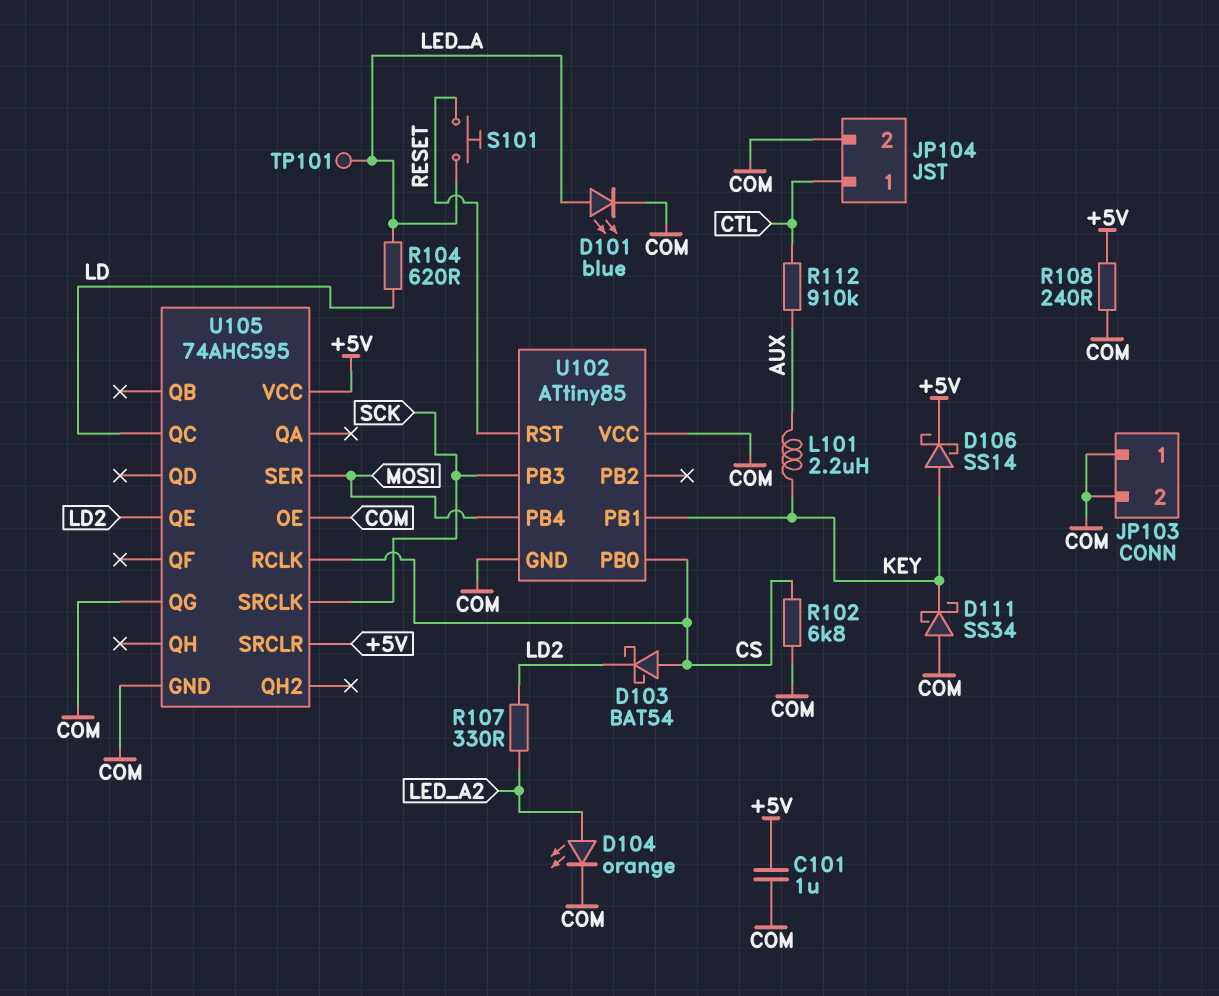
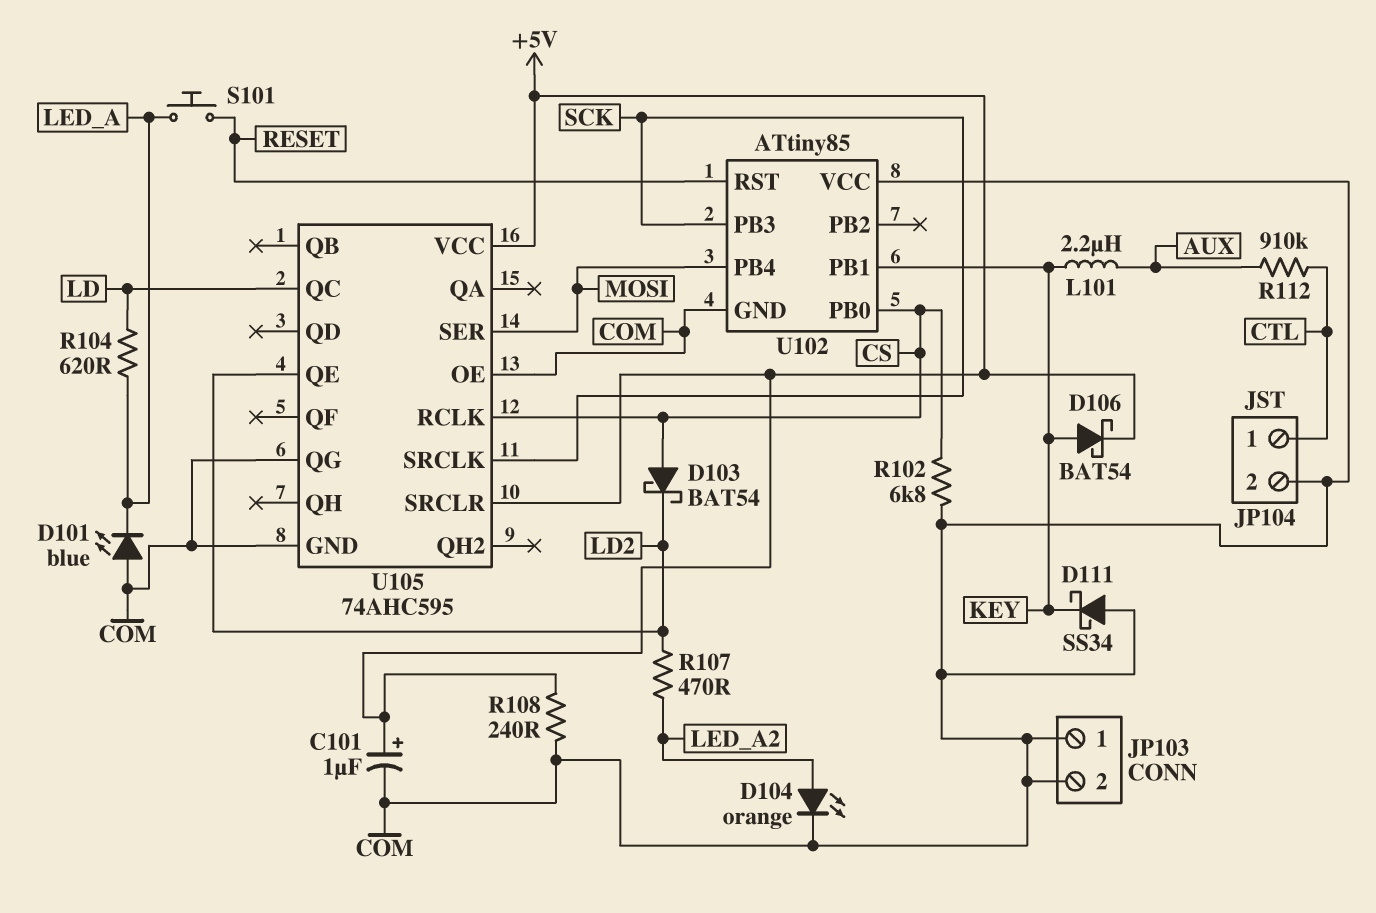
C101: 1uF (+5V, COM) -> 1uF (plus +5V, minus COM)
D101: LED blue (A LED_A, K COM) -> LED blue (A COM, K LED_A)
D106: schottky SS14 (A KEY, K +5V) -> schottky BAT54 (A KEY, K +5V)
R107: 330 (LD2, LED_A2) -> 470 (LD2, LED_A2)
TP101: test point (LED_A) -> none

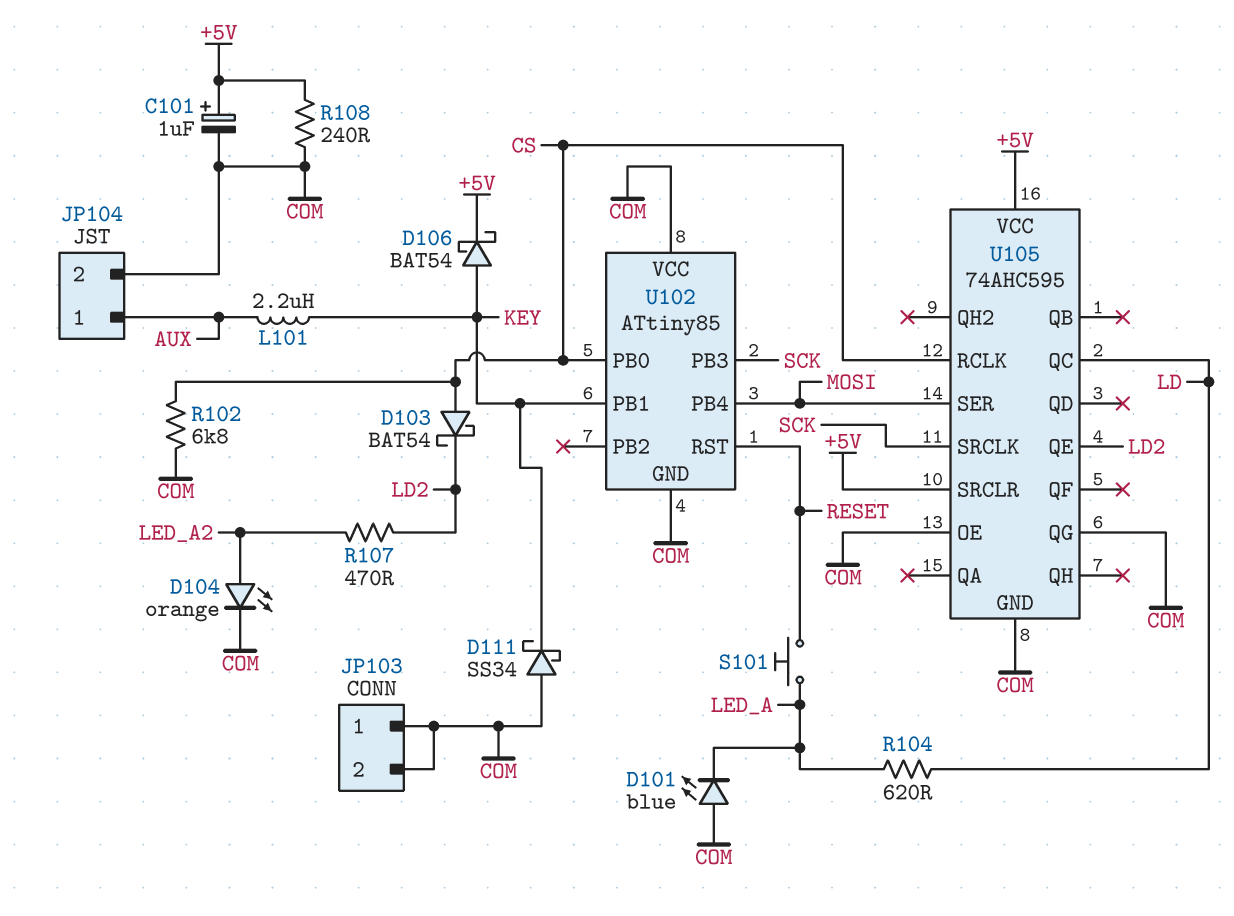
JP104 pin 1: CTL -> AUX
R112: 910k (AUX, CTL) -> none

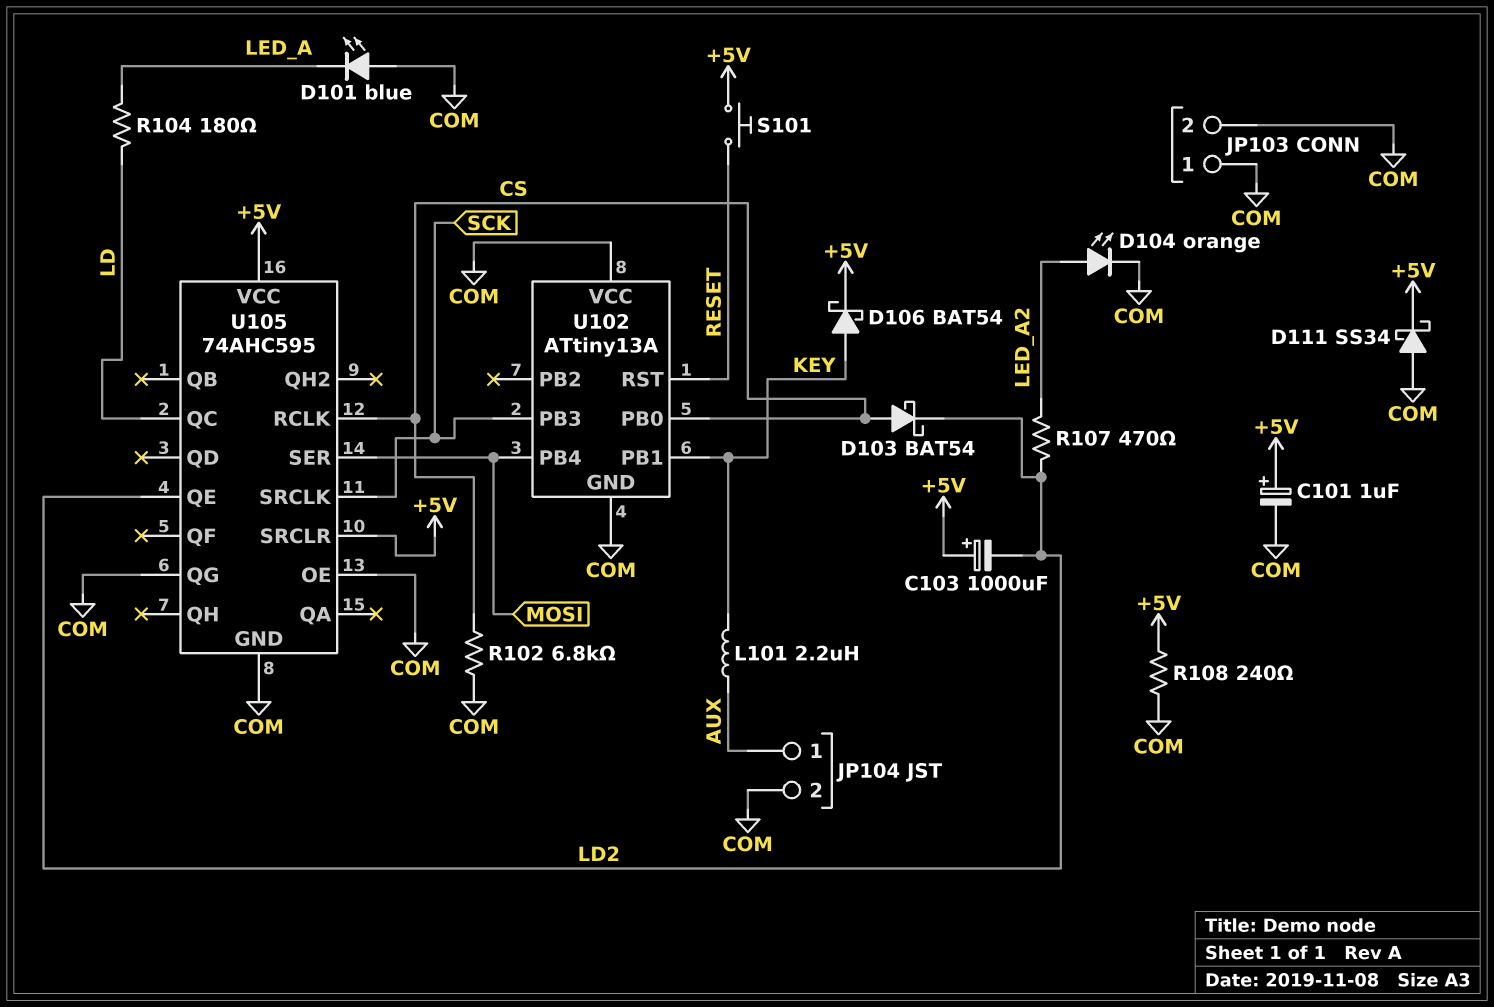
C103: none -> 1000uF (plus +5V, minus LD2)
D111: schottky SS34 (A COM, K KEY) -> schottky SS34 (A COM, K +5V)
R104: 620 (LD, LED_A) -> 180 (LD, LED_A)
S101: button (LED_A, RESET) -> button (+5V, RESET)
U102: ATtiny85 -> ATtiny13A

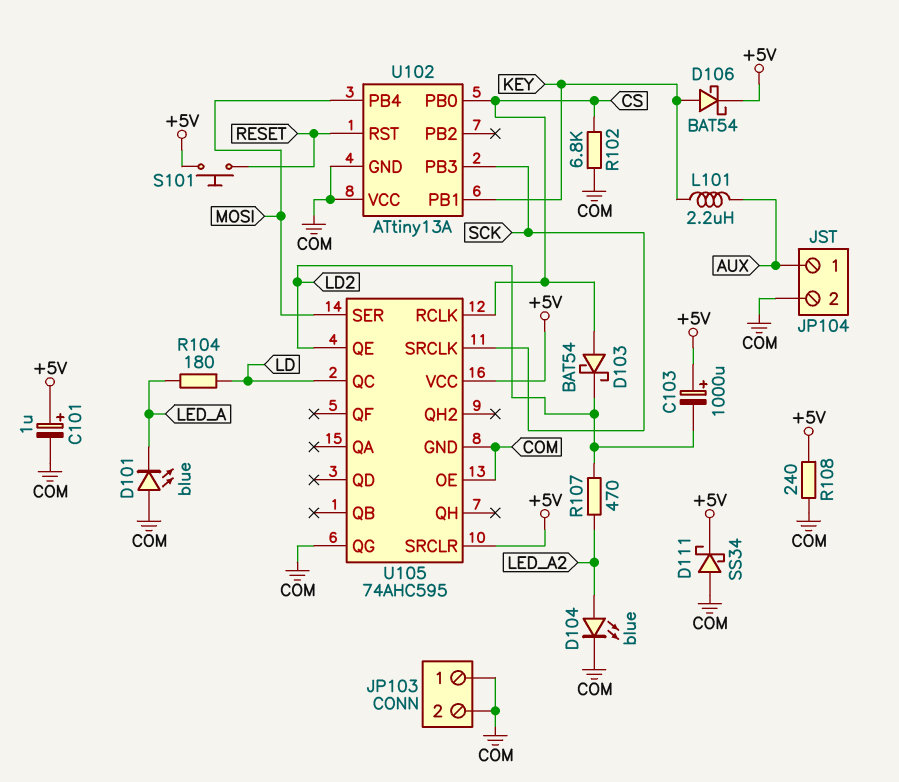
D104: LED orange (A LED_A2, K COM) -> LED blue (A LED_A2, K COM)

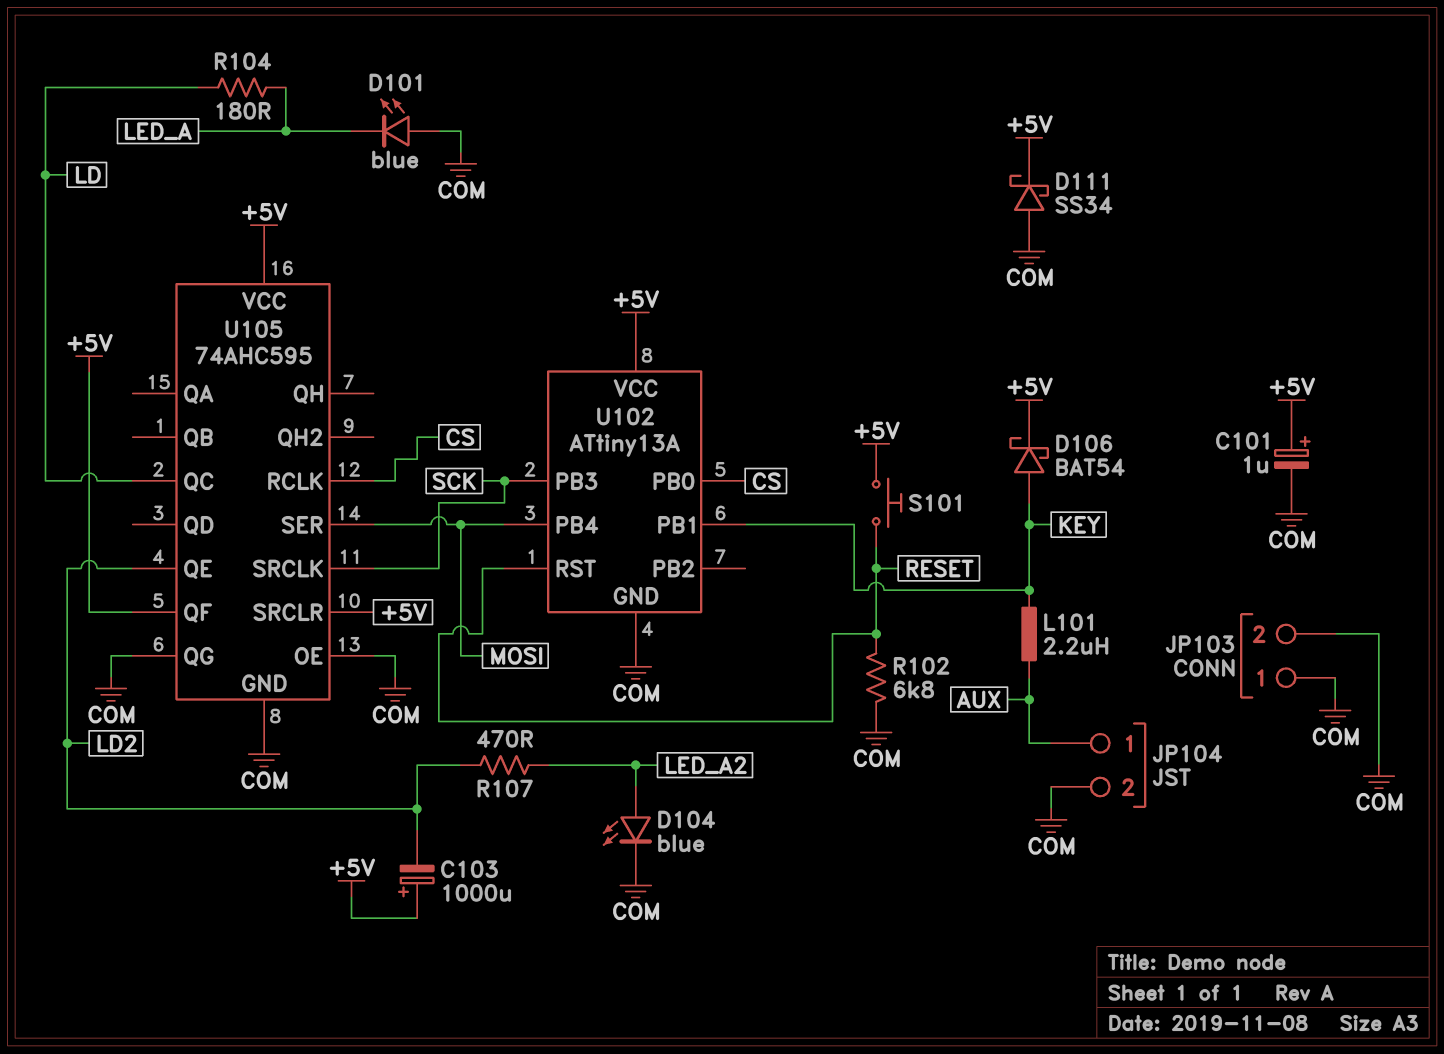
D103: schottky BAT54 (A CS, K LD2) -> none
R102: 6.8k (COM, CS) -> 6.8k (COM, RESET)
R108: 240 (+5V, COM) -> none
U102 pin VCC: COM -> +5V
U105 pin QF: none -> +5V

